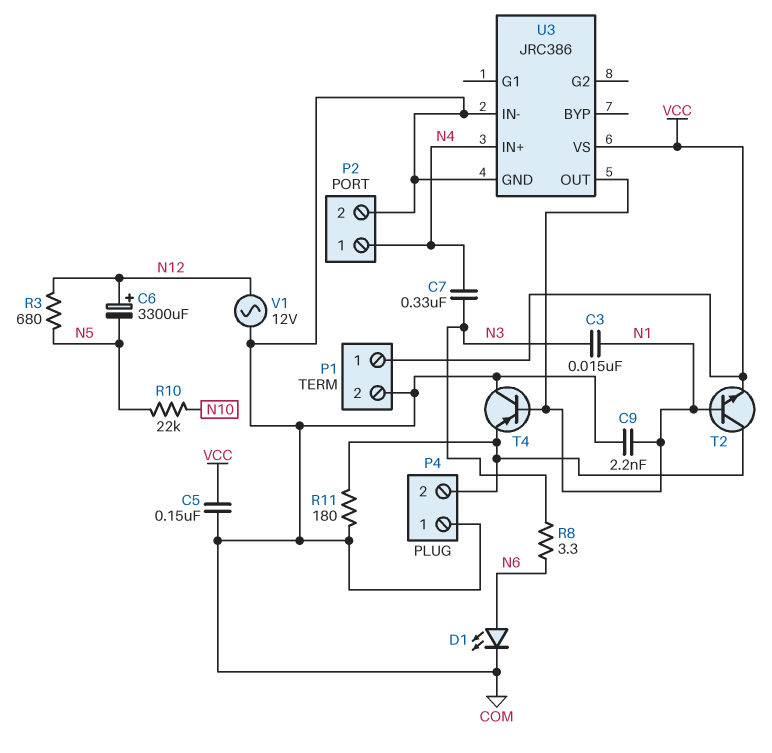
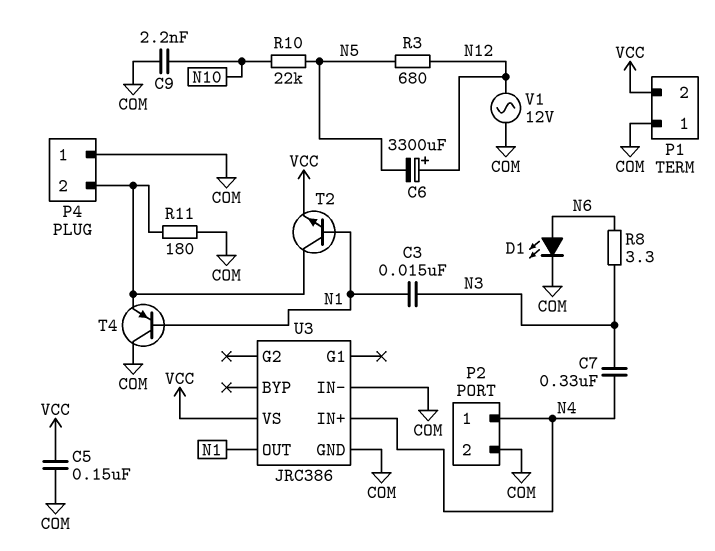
C9: 2.2nF (COM, N1) -> 2.2nF (COM, N10)
P1 pin 1: VCC -> COM
P1 pin 2: COM -> VCC

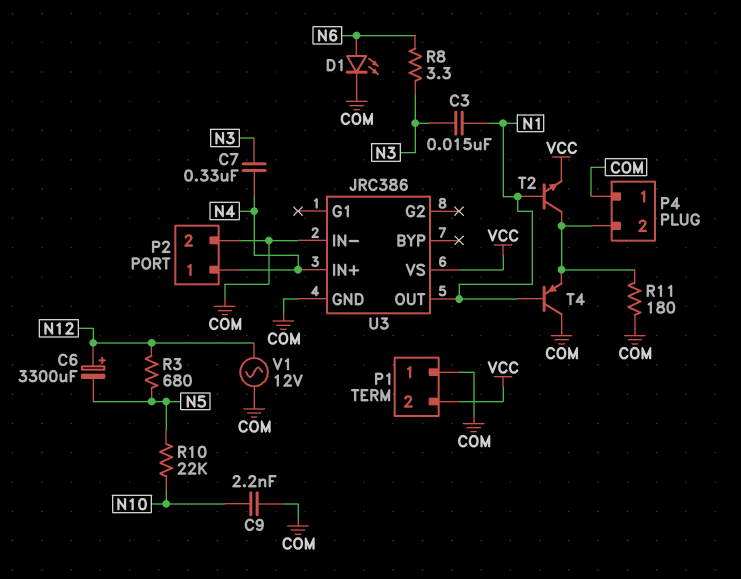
C5: 150nF (COM, VCC) -> none

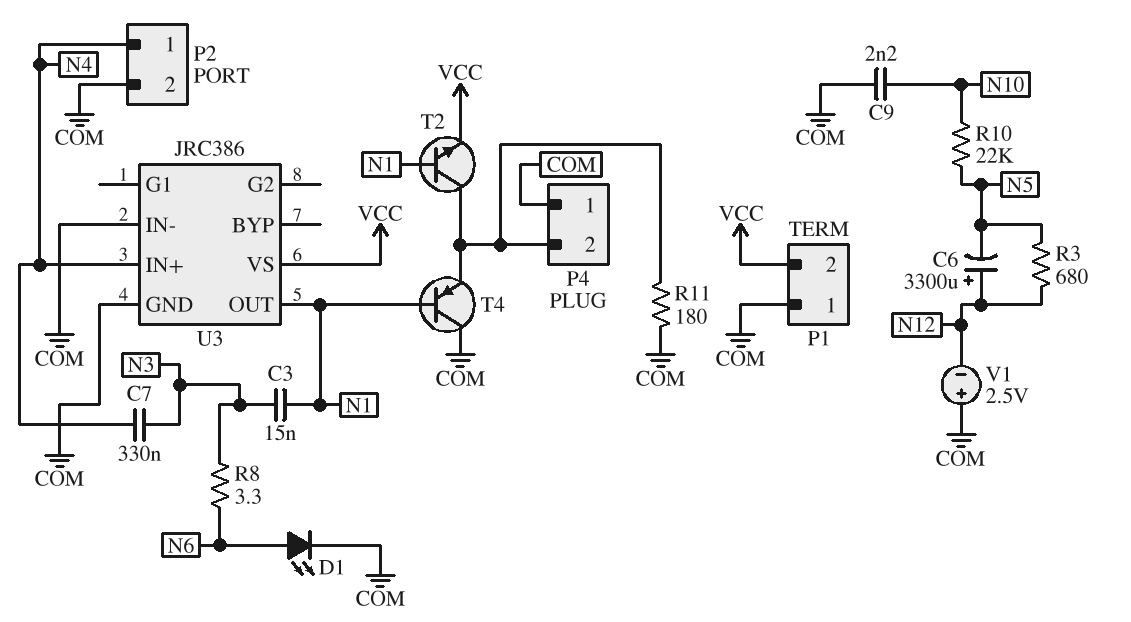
V1: AC 12V (COM, N12) -> 2.5V (plus COM, minus N12)

